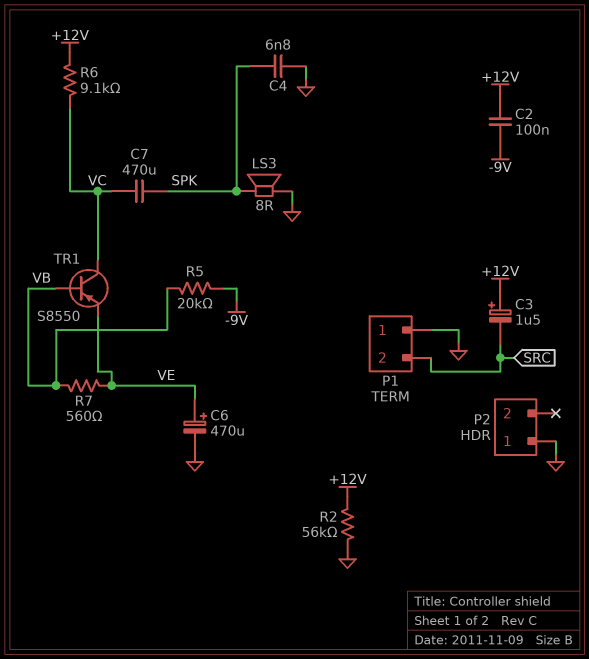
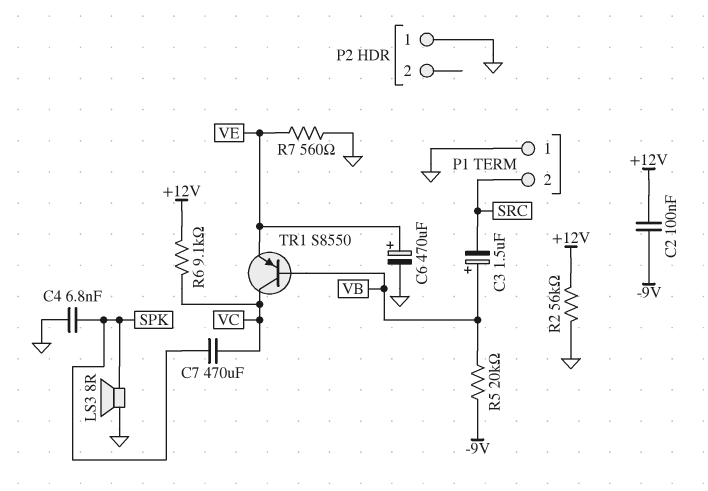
C3: 1.5uF (plus +12V, minus SRC) -> 1.5uF (plus VB, minus SRC)
R7: 560 (VB, VE) -> 560 (GND, VE)

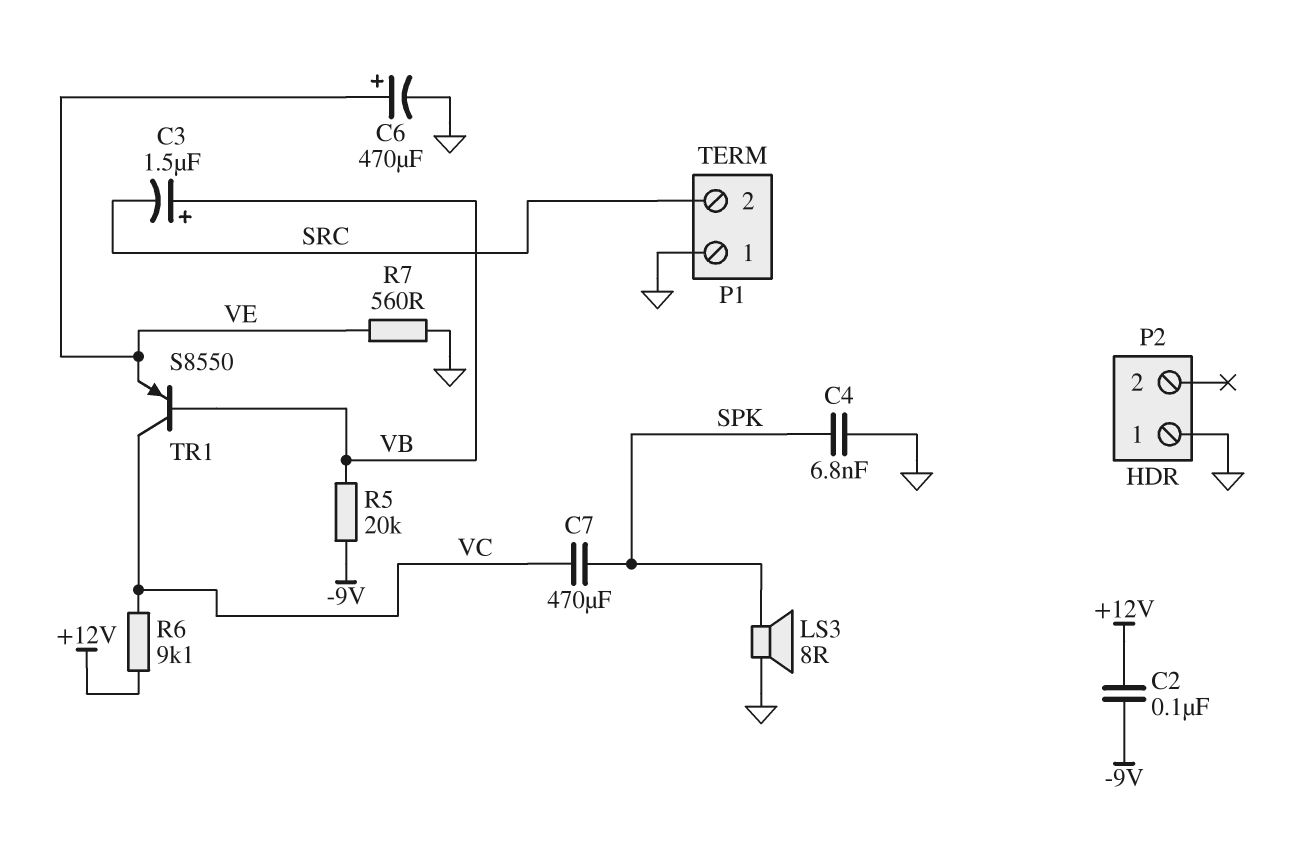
R2: 56k (+12V, GND) -> none

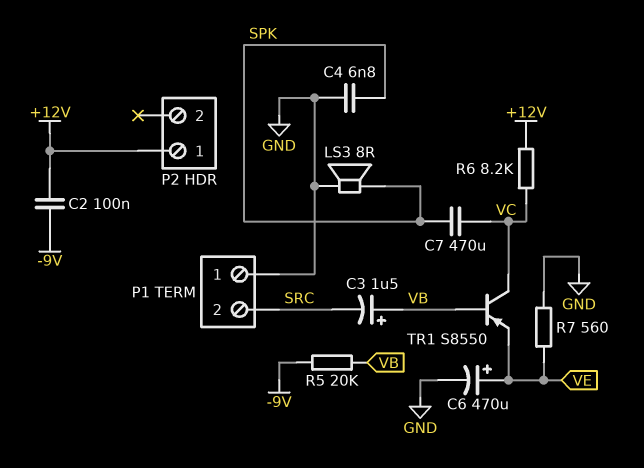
P2 pin 1: GND -> +12V
R6: 9.1k (+12V, VC) -> 8.2k (+12V, VC)

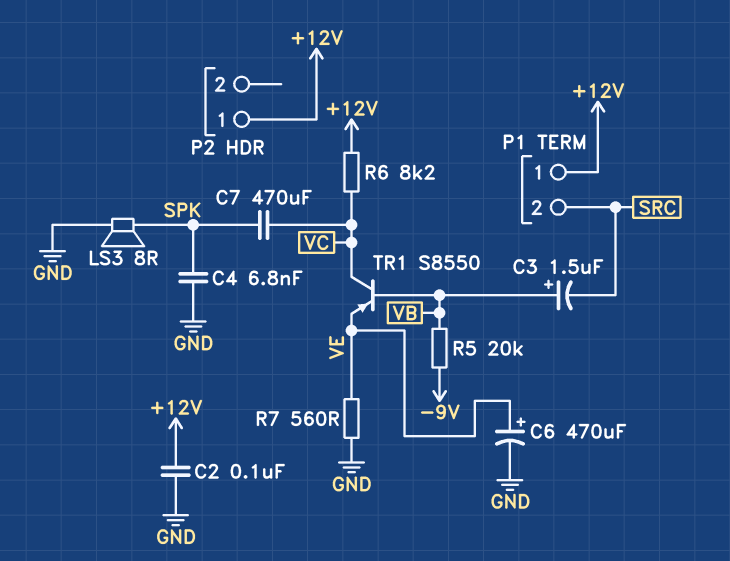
C2: 100nF (+12V, -9V) -> 100nF (+12V, GND)
P1 pin 1: GND -> +12V

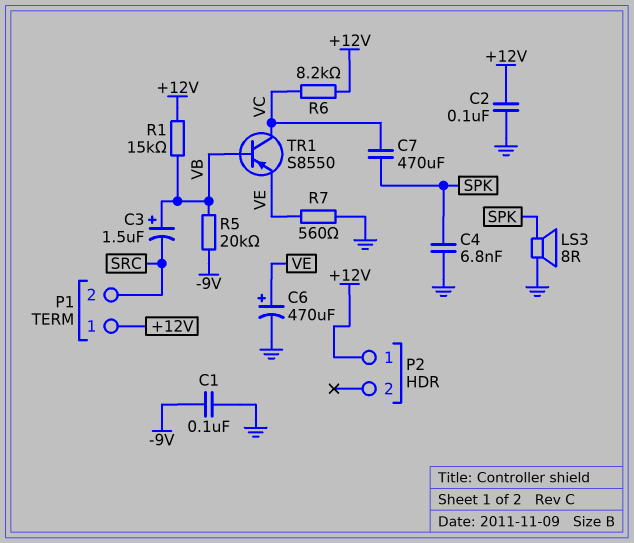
C1: none -> 100nF (-9V, GND)
R1: none -> 15k (+12V, VB)

